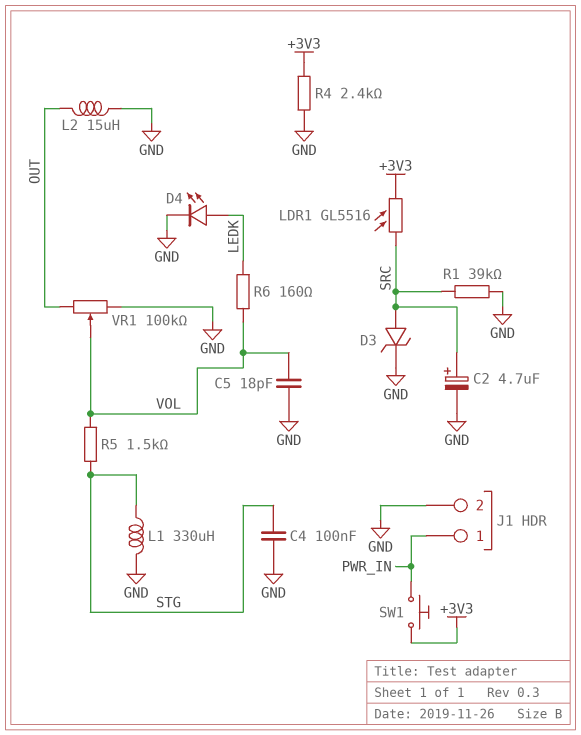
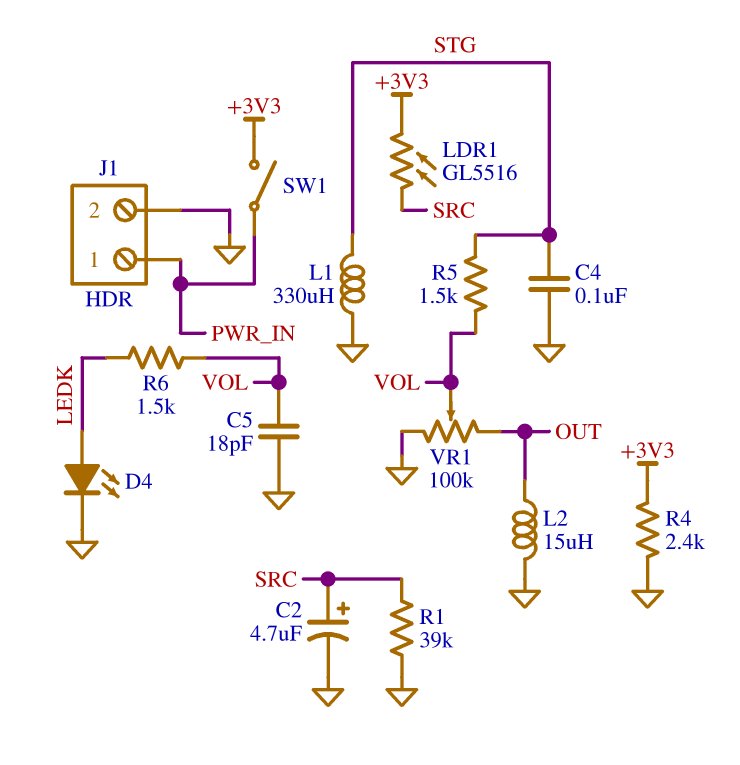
D3: zener (A SRC, K GND) -> none
R6: 160 (LEDK, VOL) -> 1.5k (LEDK, VOL)
SW1: button (+3V3, PWR_IN) -> switch (+3V3, PWR_IN)

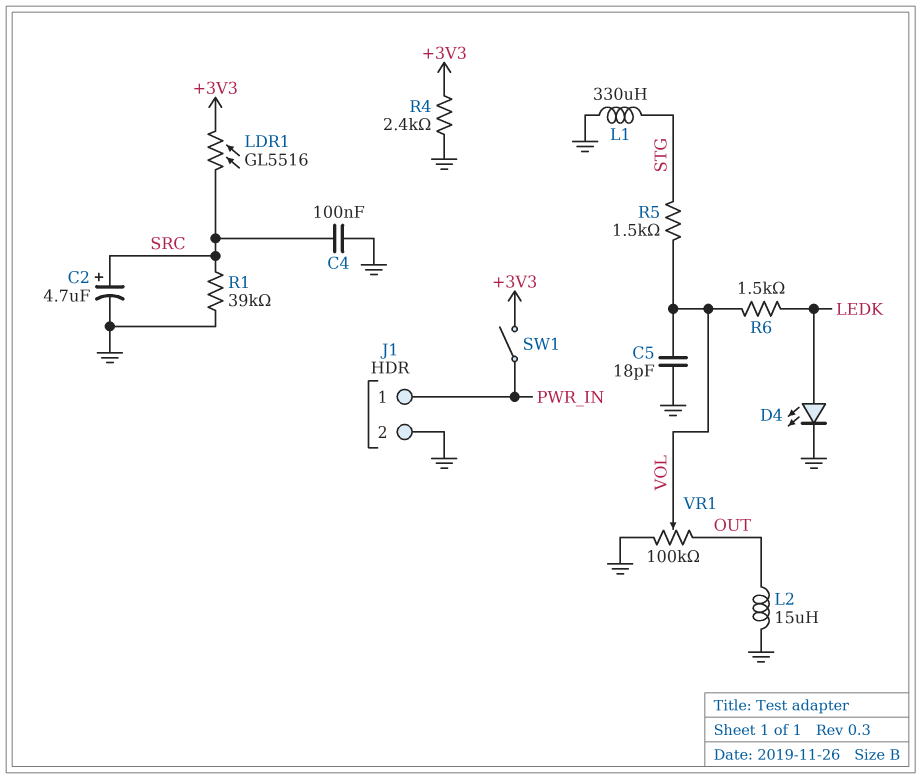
C4: 100nF (GND, STG) -> 100nF (GND, SRC)

